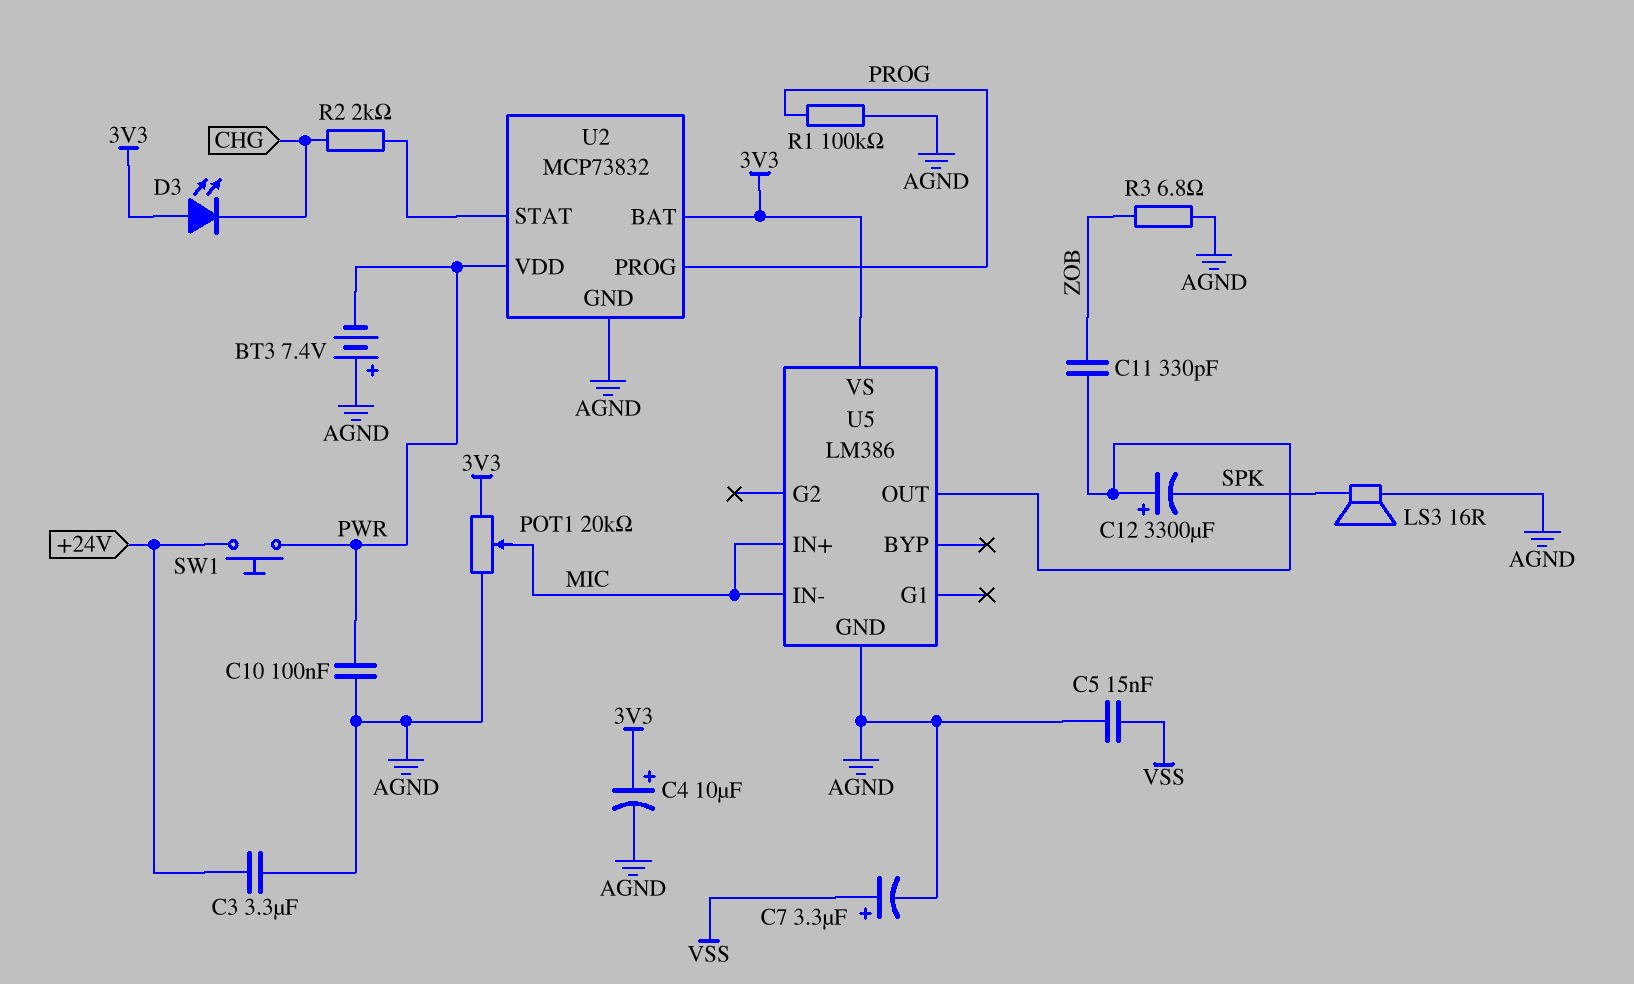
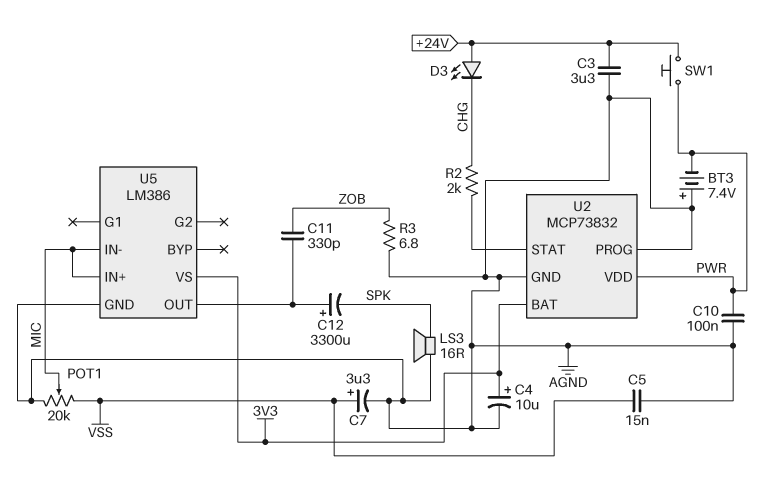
D3: LED (A 3V3, K CHG) -> LED (A +24V, K CHG)
POT1: 20k (3V3, AGND, wiper MIC) -> 20k (AGND, VSS, wiper MIC)
R1: 100k (AGND, PROG) -> none
U2 pin PROG: PROG -> AGND

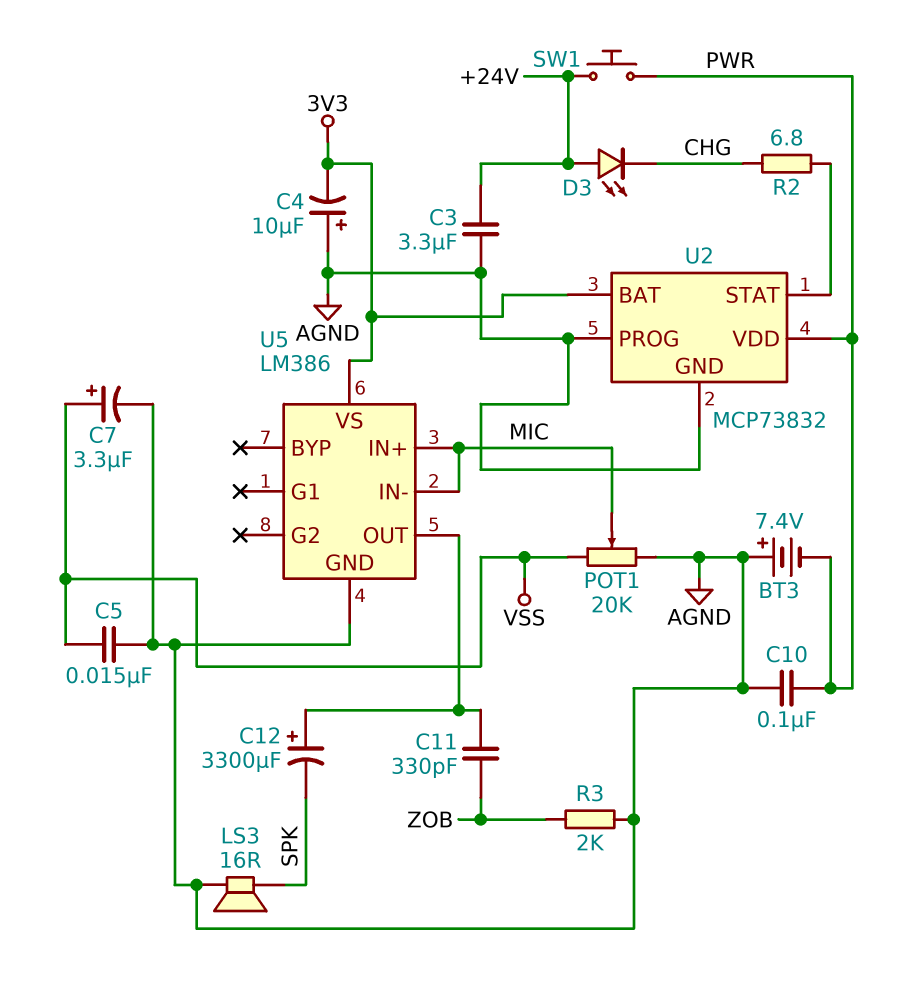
C4: 10uF (plus 3V3, minus AGND) -> 10uF (plus AGND, minus 3V3)
R2: 2k (CHG, U2/STAT) -> 6.8 (CHG, U2/STAT)
R3: 6.8 (AGND, ZOB) -> 2k (AGND, ZOB)

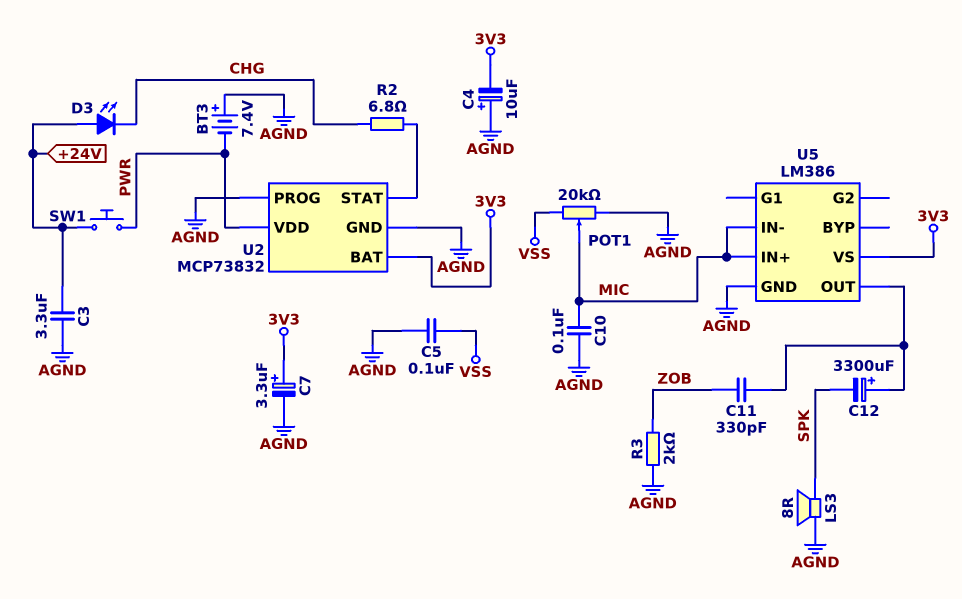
C5: 15nF (AGND, VSS) -> 100nF (AGND, VSS)
C7: 3.3uF (plus VSS, minus AGND) -> 3.3uF (plus 3V3, minus AGND)
C10: 100nF (AGND, PWR) -> 100nF (AGND, MIC)
LS3: speaker 16R (AGND, SPK) -> speaker 8R (AGND, SPK)

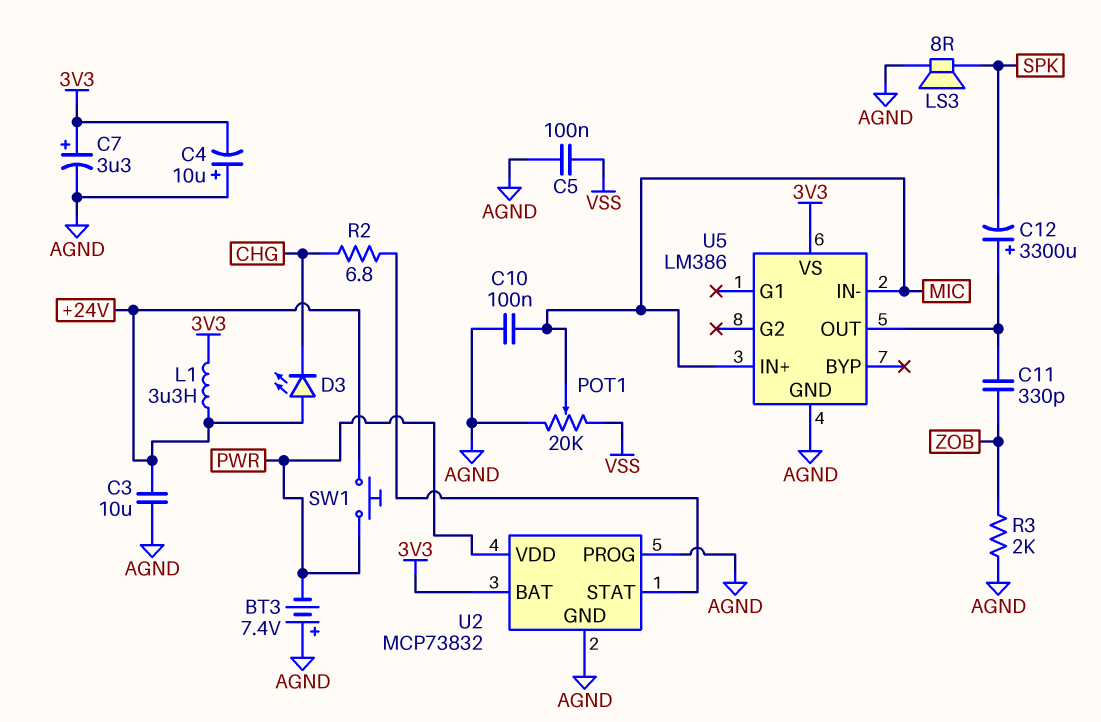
C3: 3.3uF (+24V, AGND) -> 10uF (+24V, AGND)
L1: none -> 3.3uH (+24V, 3V3)

